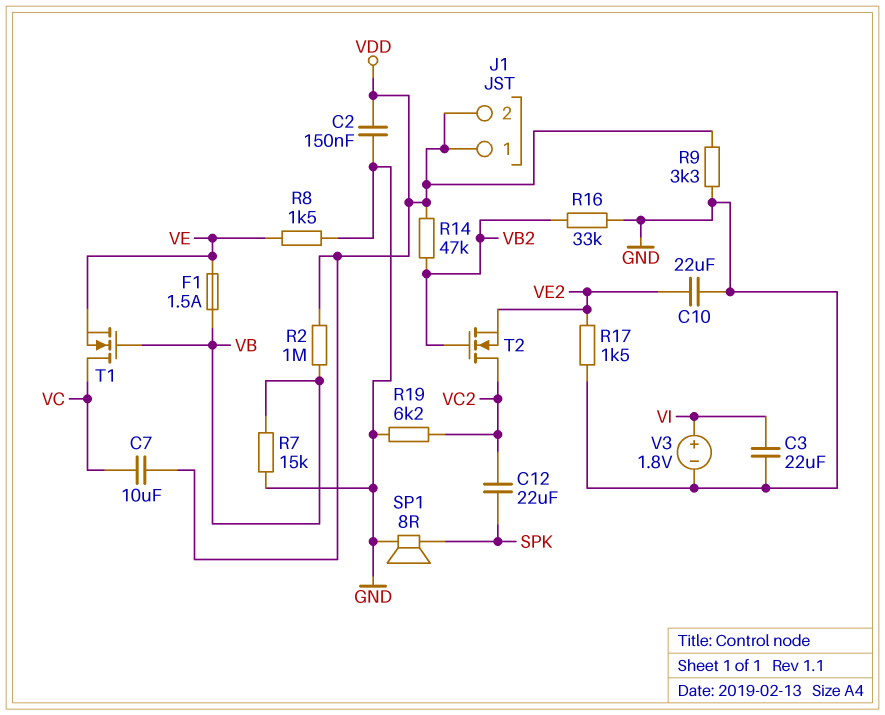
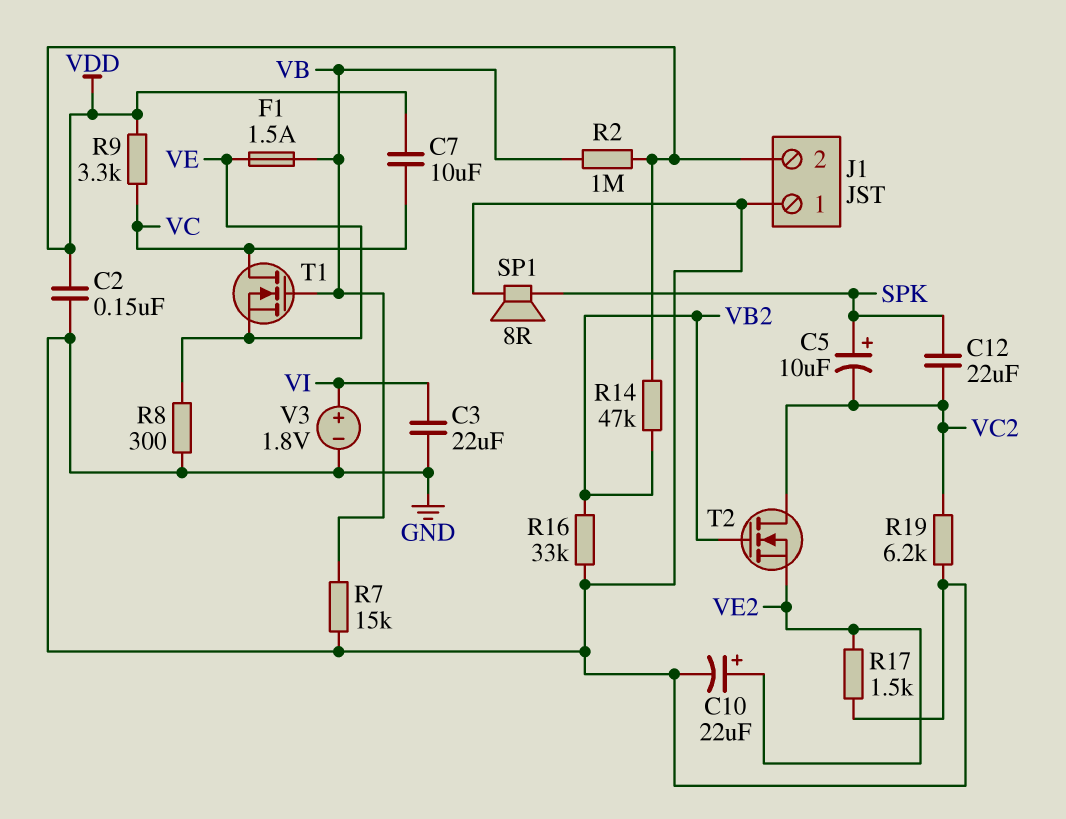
C5: none -> 10uF (plus SPK, minus VC2)
C10: 22uF (GND, VE2) -> 22uF (plus VE2, minus GND)
J1 pin 1: VDD -> GND
R8: 1.5k (GND, VE) -> 300 (GND, VE)
R9: 3.3k (GND, VDD) -> 3.3k (VC, VDD)

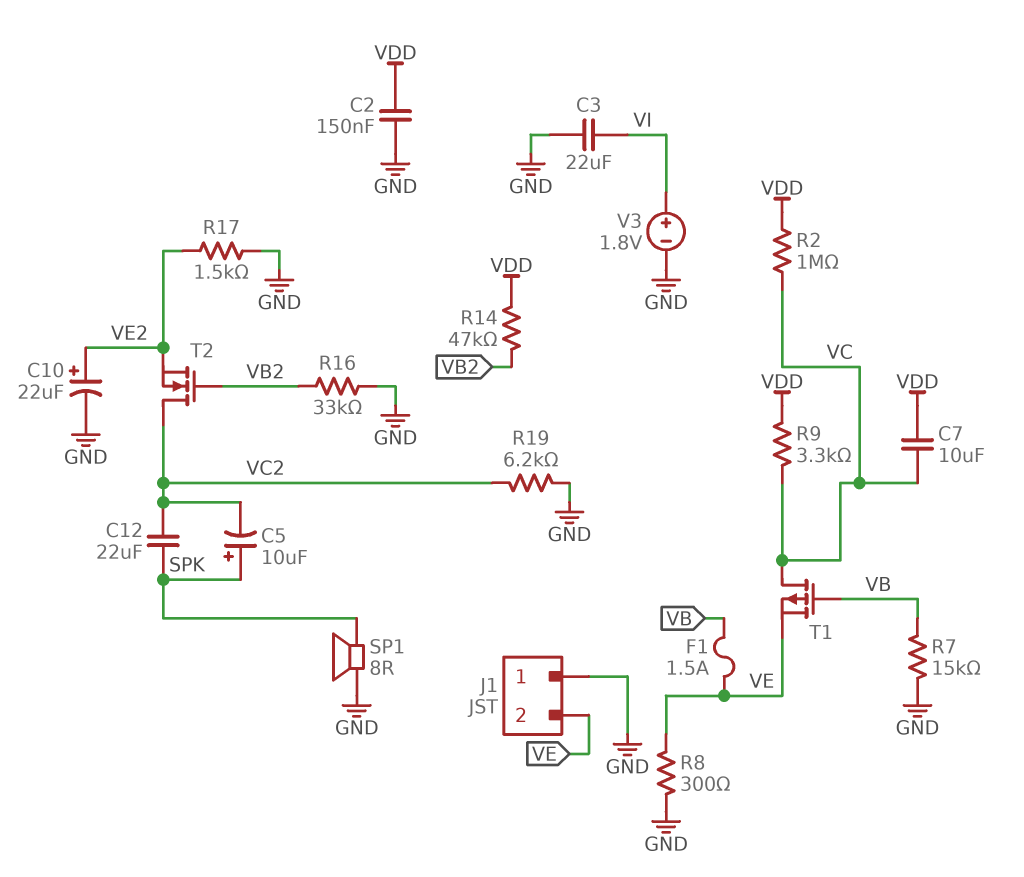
J1 pin 2: VDD -> VE
R2: 1M (VB, VDD) -> 1M (VC, VDD)
T1: NMOS (G VB, D VC, S VE) -> PMOS (G VB, D VC, S VE)

